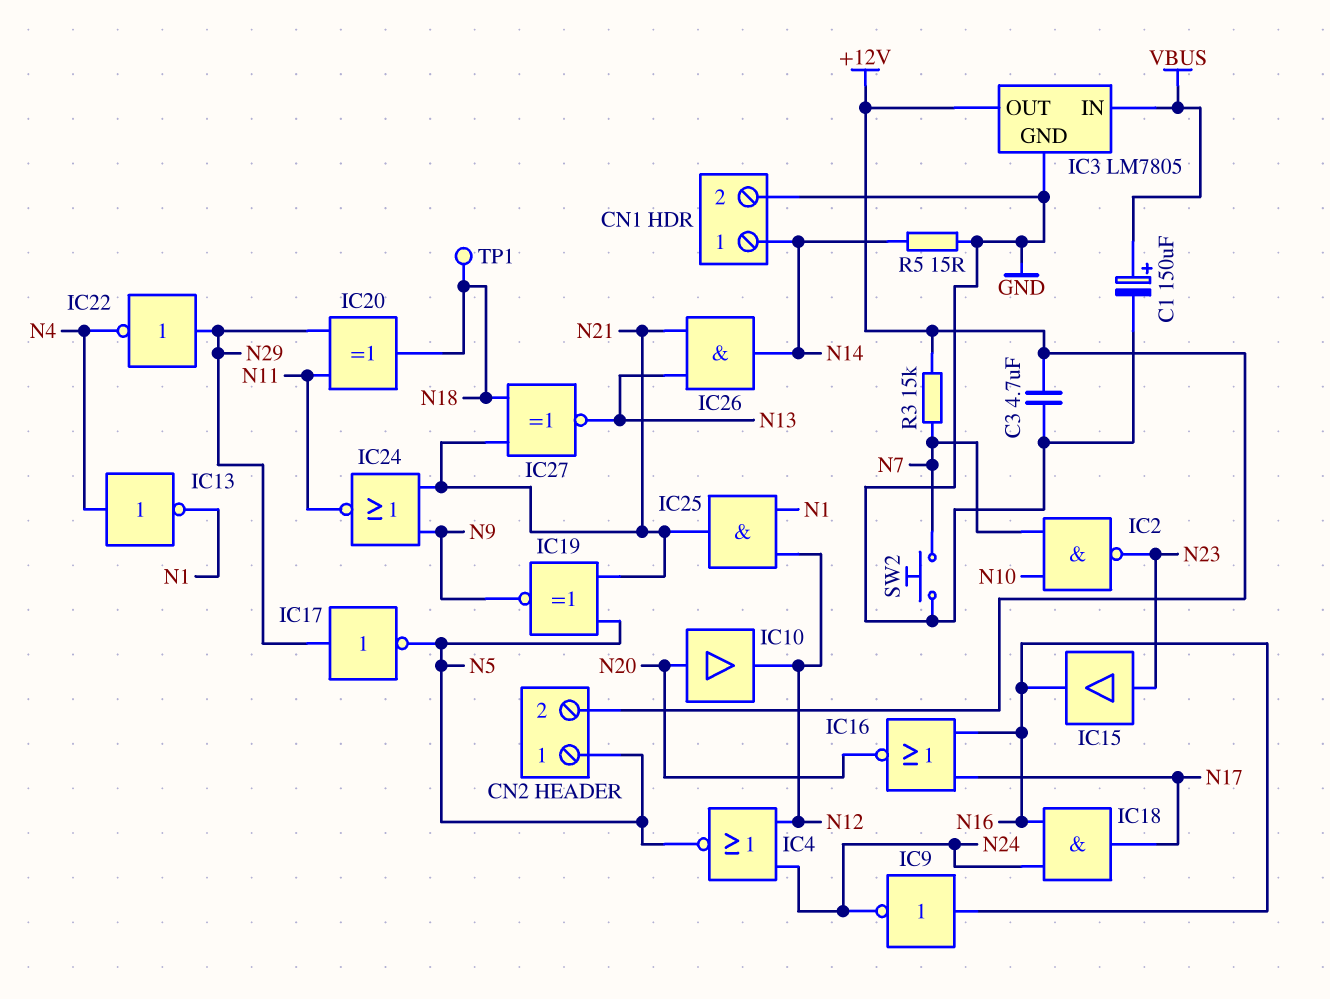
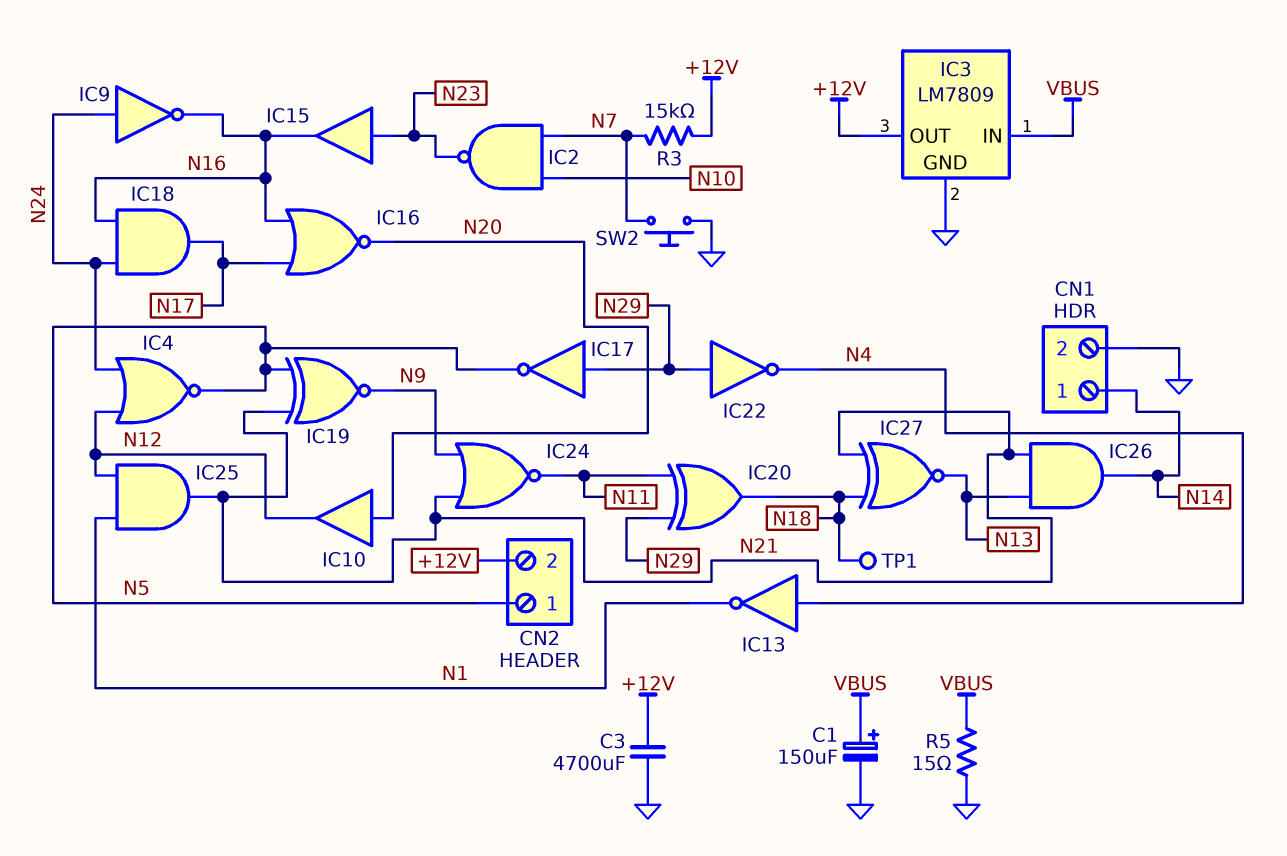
C3: 4.7uF (+12V, GND) -> 4700uF (+12V, GND)
IC3: LM7805 -> LM7809
IC9: NOT (in N16, out N24) -> NOT (in N24, out N16)
R5: 15 (GND, N14) -> 15 (GND, VBUS)

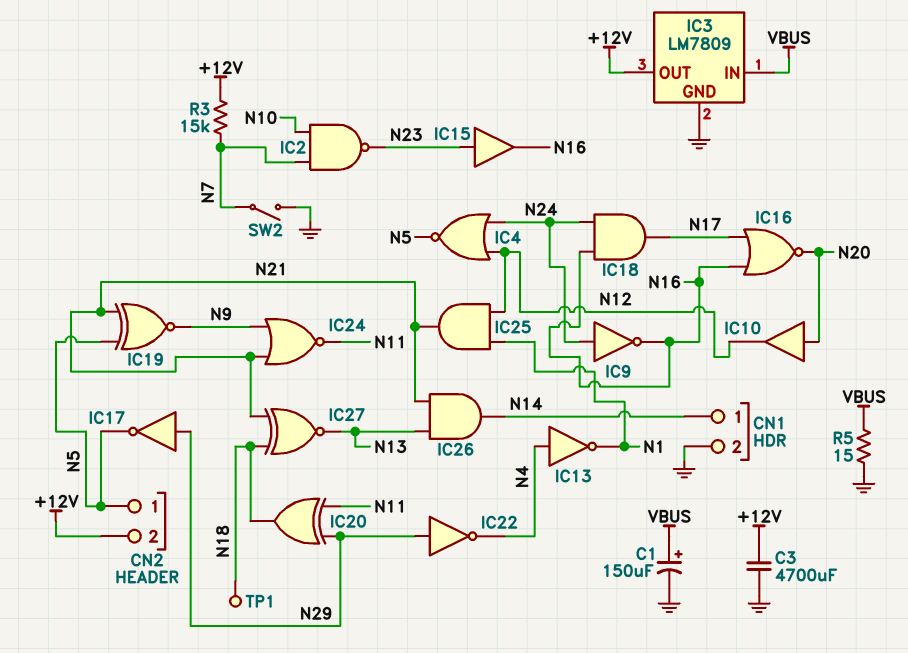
SW2: button (GND, N7) -> switch (GND, N7)

